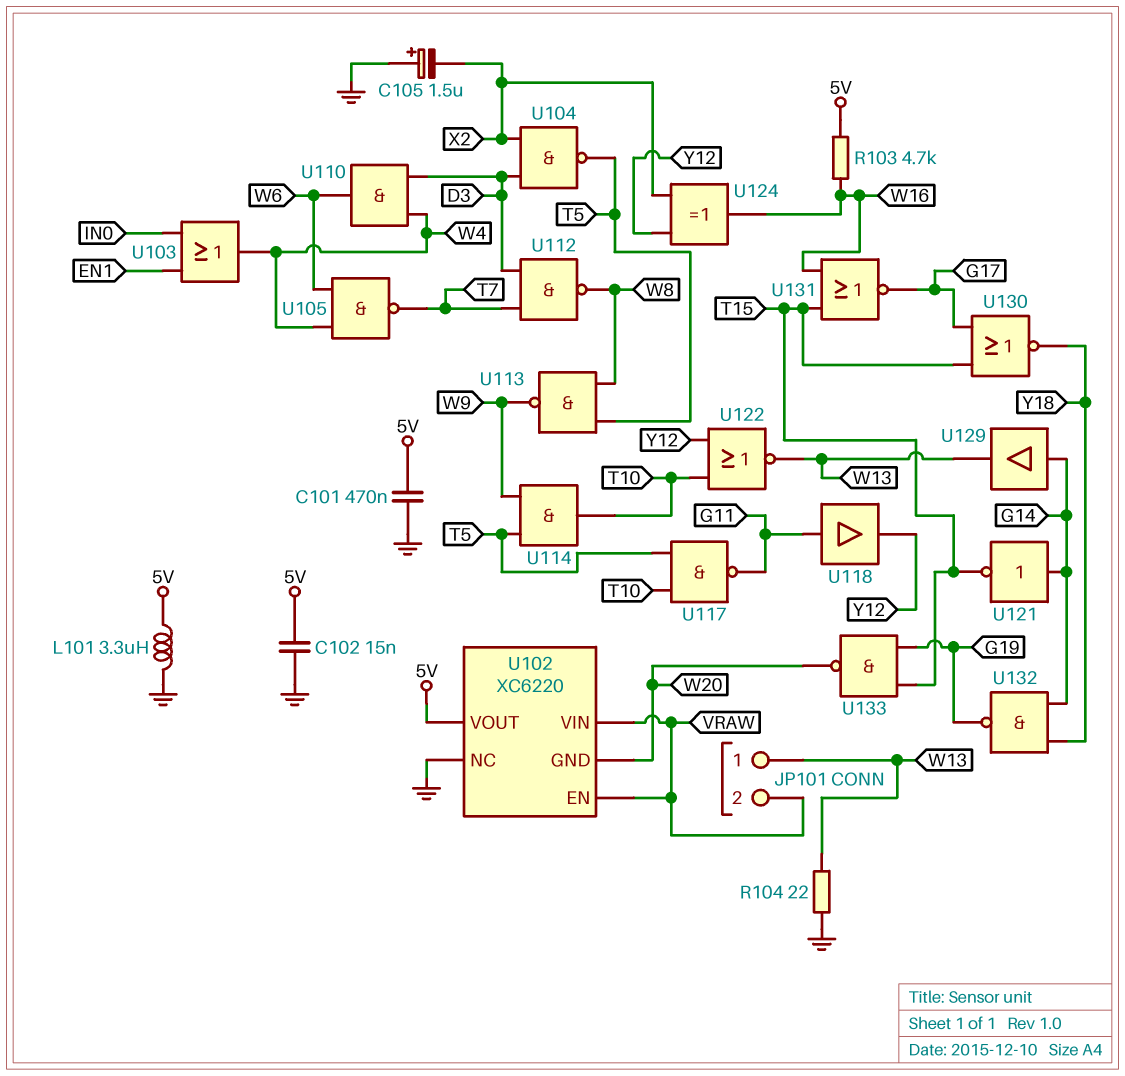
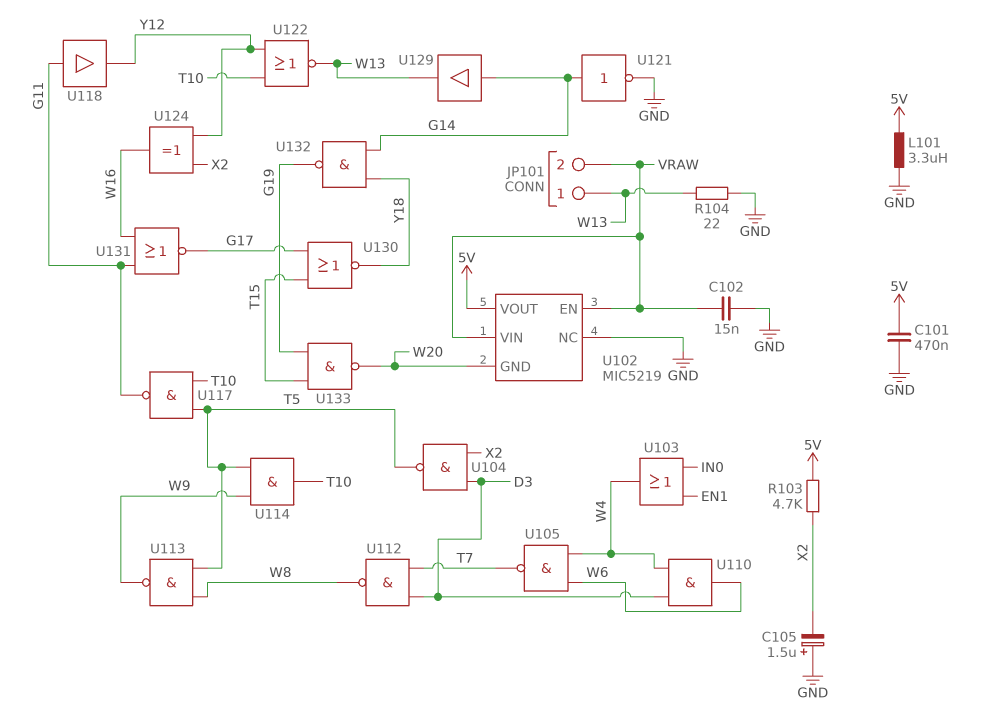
C102: 15nF (5V, GND) -> 15nF (GND, VRAW)
R103: 4.7k (5V, W16) -> 4.7k (5V, X2)
U102: XC6220 -> MIC5219
U121: NOT (in G14, out T15) -> NOT (in G14, out GND)
U131: NOR (in T15, in W16, out G17) -> NOR (in G11, in W16, out G17)

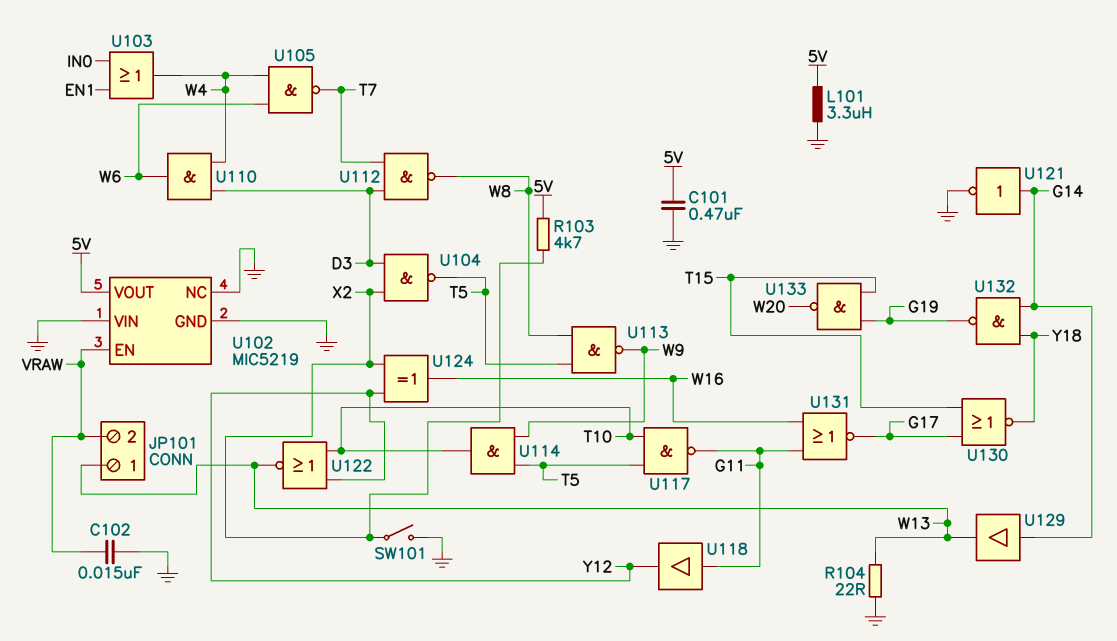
C105: 1.5uF (plus GND, minus X2) -> none
SW101: none -> switch (GND, X2)
U102 pin GND: W20 -> GND
U102 pin VIN: VRAW -> GND

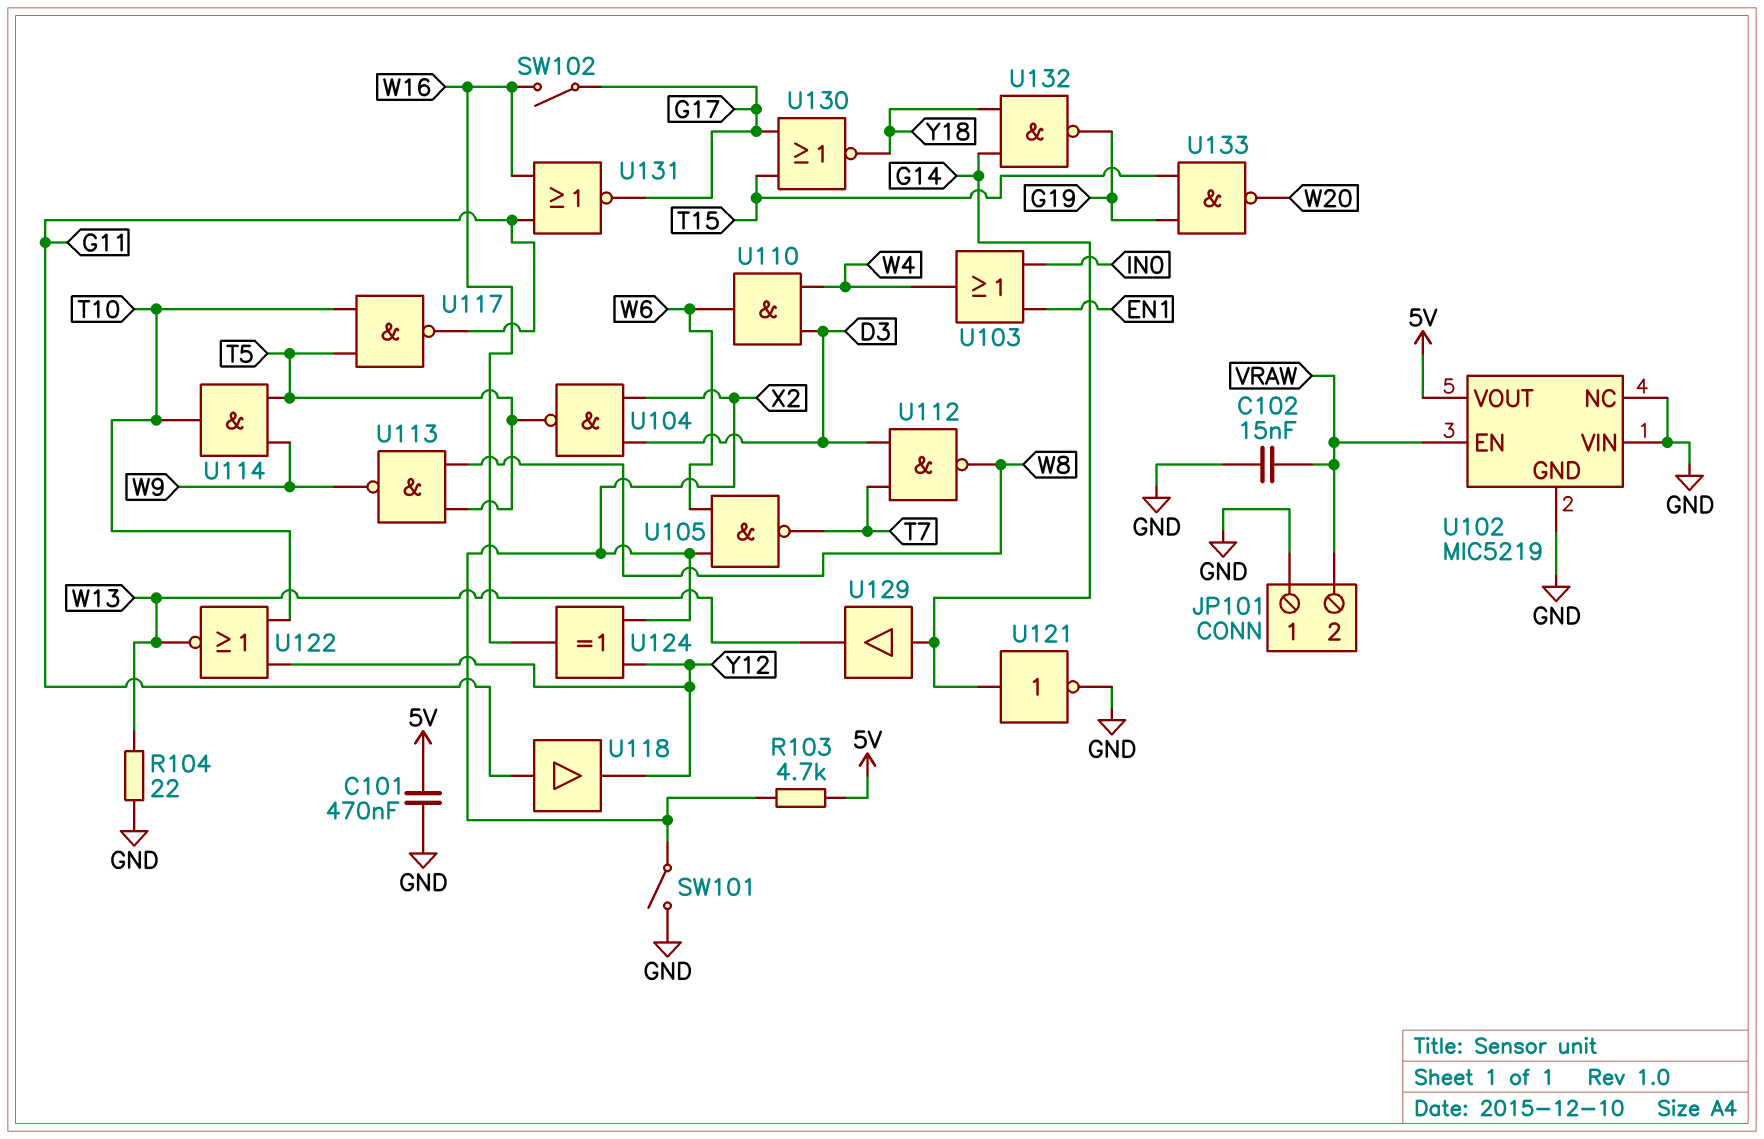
JP101 pin 1: W13 -> GND
L101: 3.3uH (5V, GND) -> none
SW102: none -> switch (G17, W16)
U105: NAND (in W4, in W6, out T7) -> NAND (in W6, in X2, out T7)

